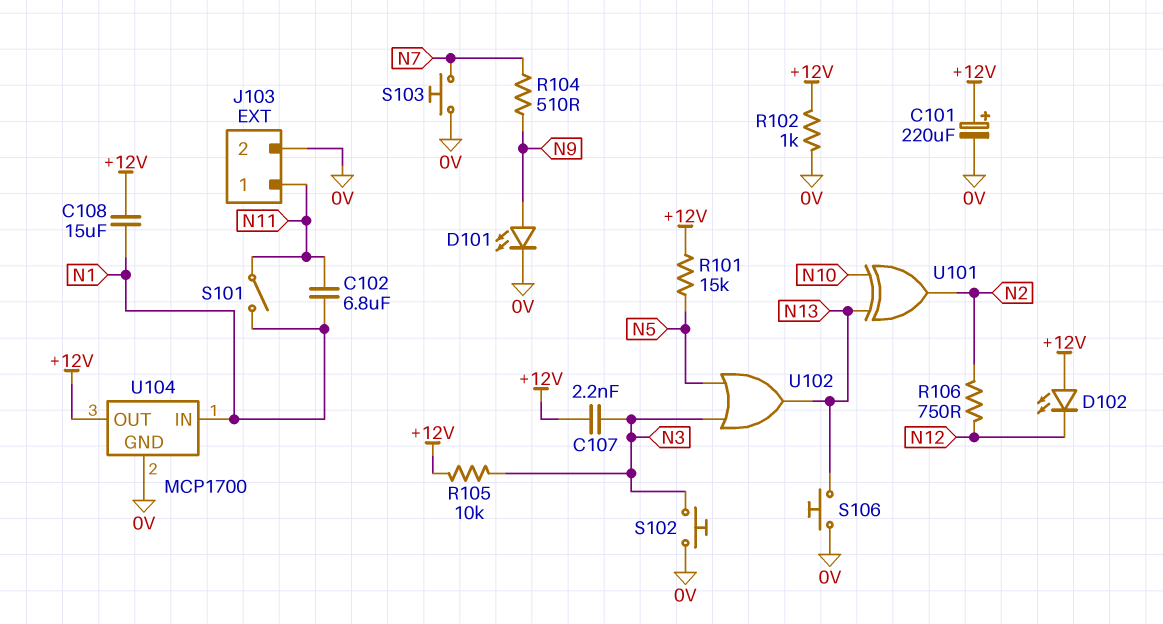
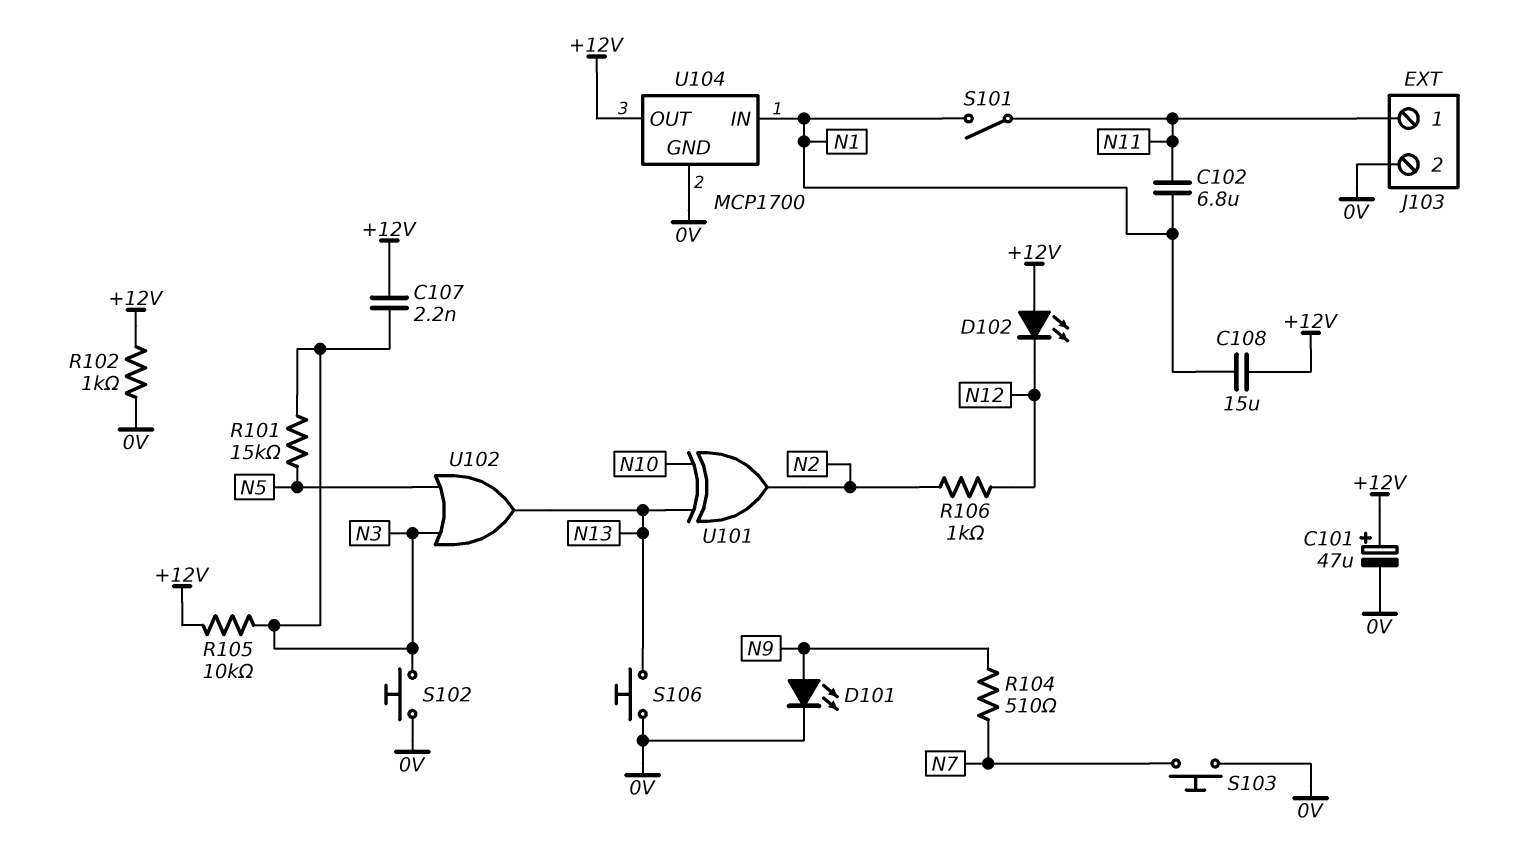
C101: 220uF (plus +12V, minus 0V) -> 47uF (plus +12V, minus 0V)
R101: 15k (+12V, N5) -> 15k (N3, N5)
R106: 750 (N2, N12) -> 1k (N2, N12)

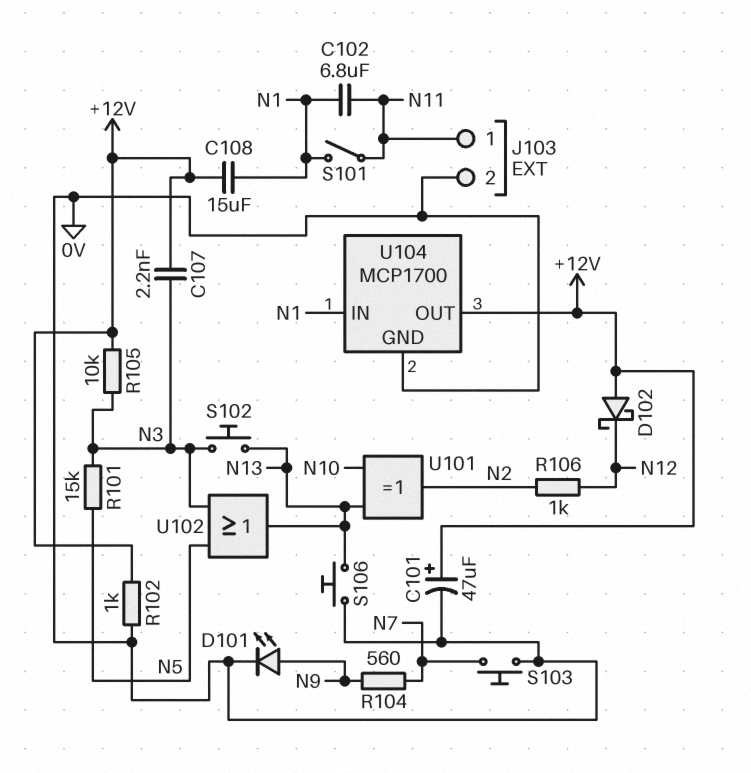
D102: LED (A +12V, K N12) -> schottky (A +12V, K N12)
R104: 510 (N7, N9) -> 560 (N7, N9)
S102: button (0V, N3) -> button (N3, N13)

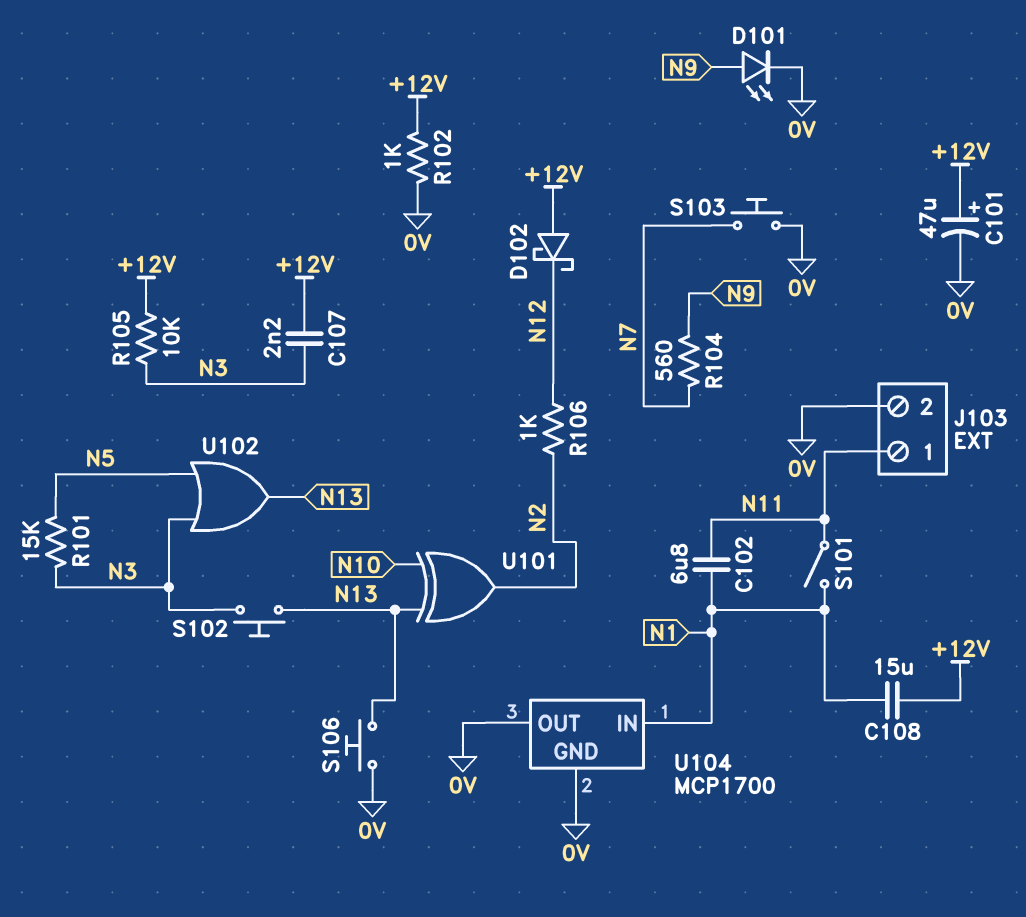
U104 pin OUT: +12V -> 0V

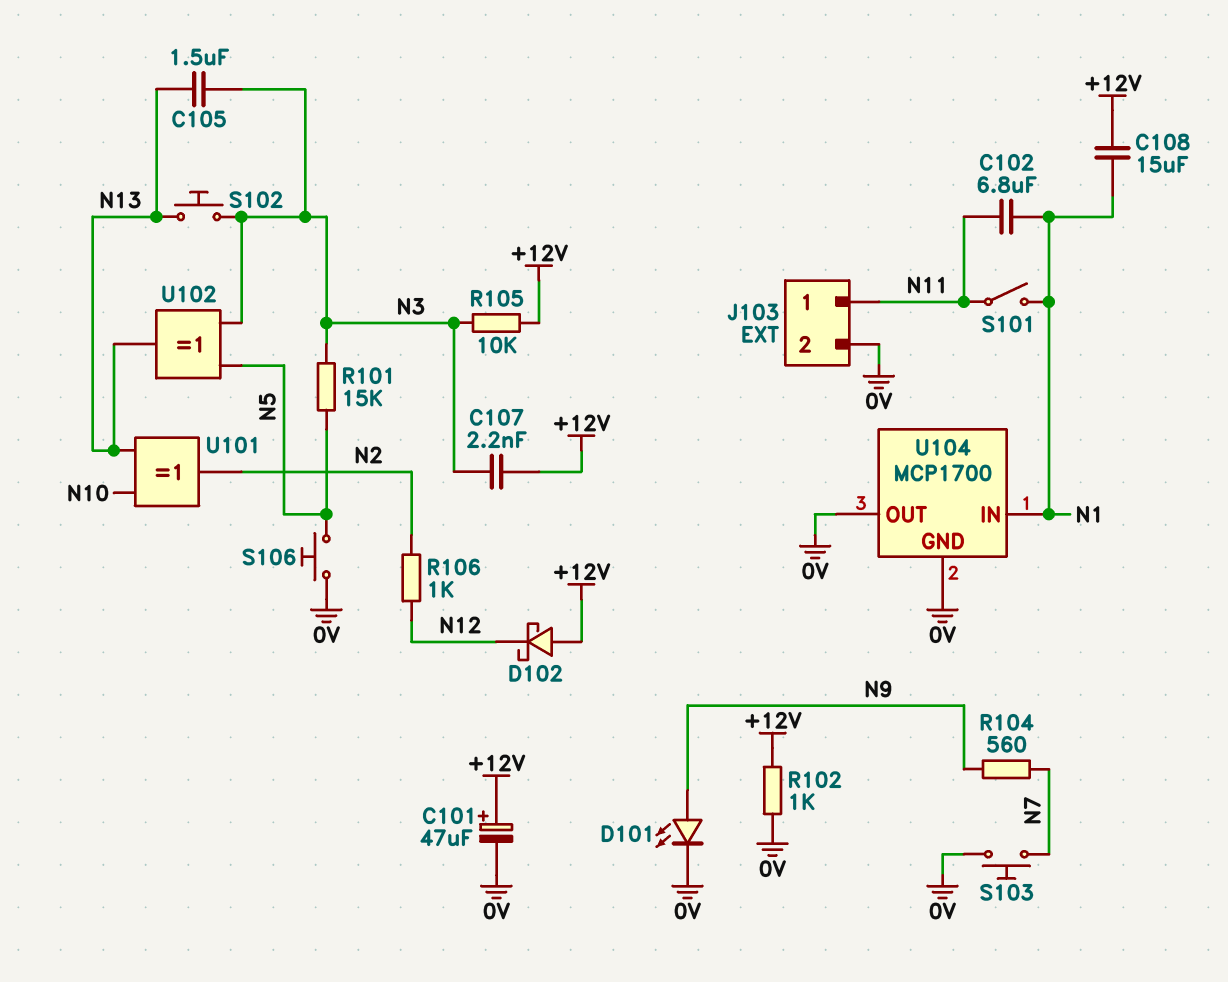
C105: none -> 1.5uF (N3, N13)
S106: button (0V, N13) -> button (0V, N5)
U102: OR (in N3, in N5, out N13) -> XOR (in N3, in N5, out N13)

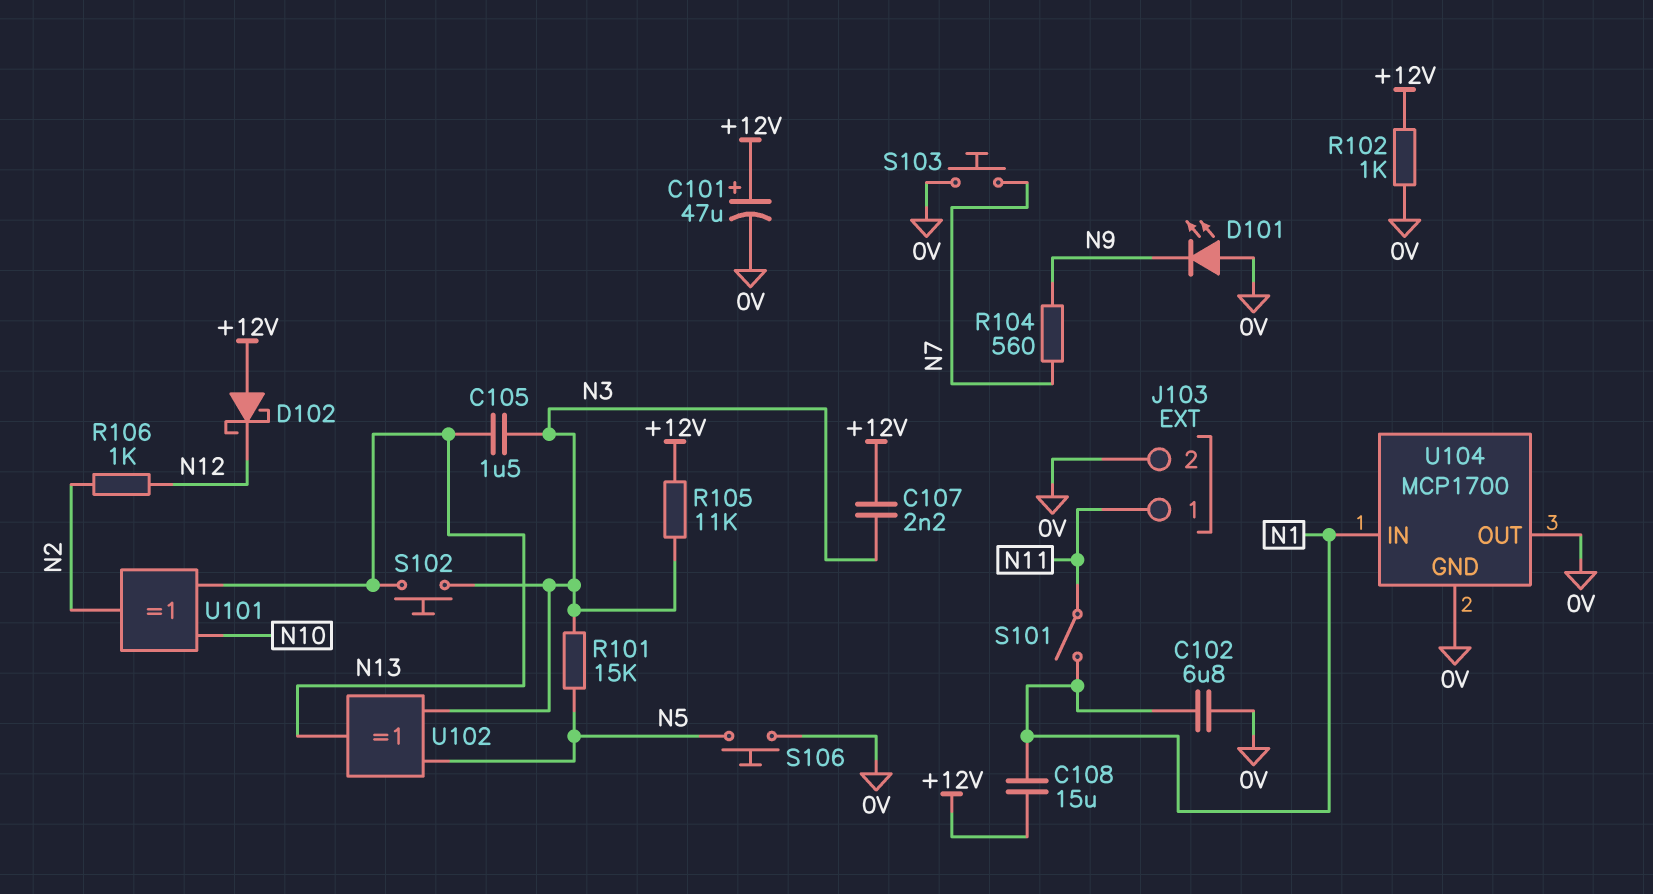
C102: 6.8uF (N1, N11) -> 6.8uF (0V, N1)
D101: LED (A N9, K 0V) -> LED (A 0V, K N9)
R105: 10k (+12V, N3) -> 11k (+12V, N3)

